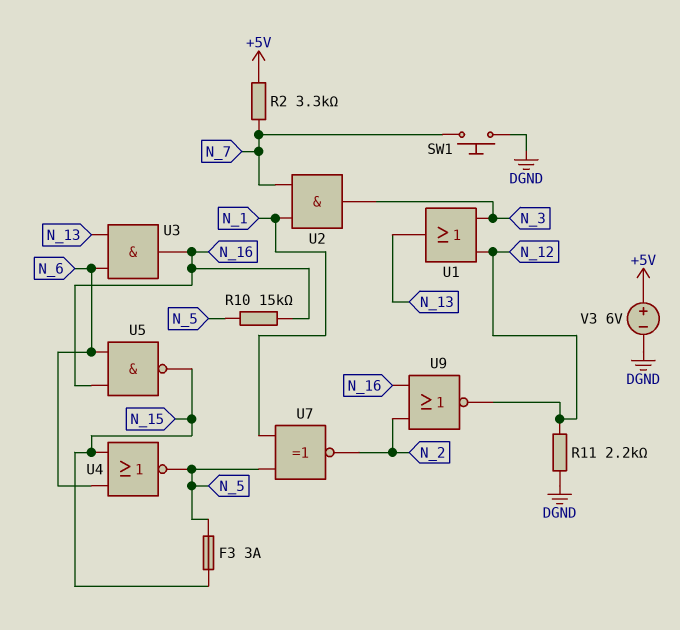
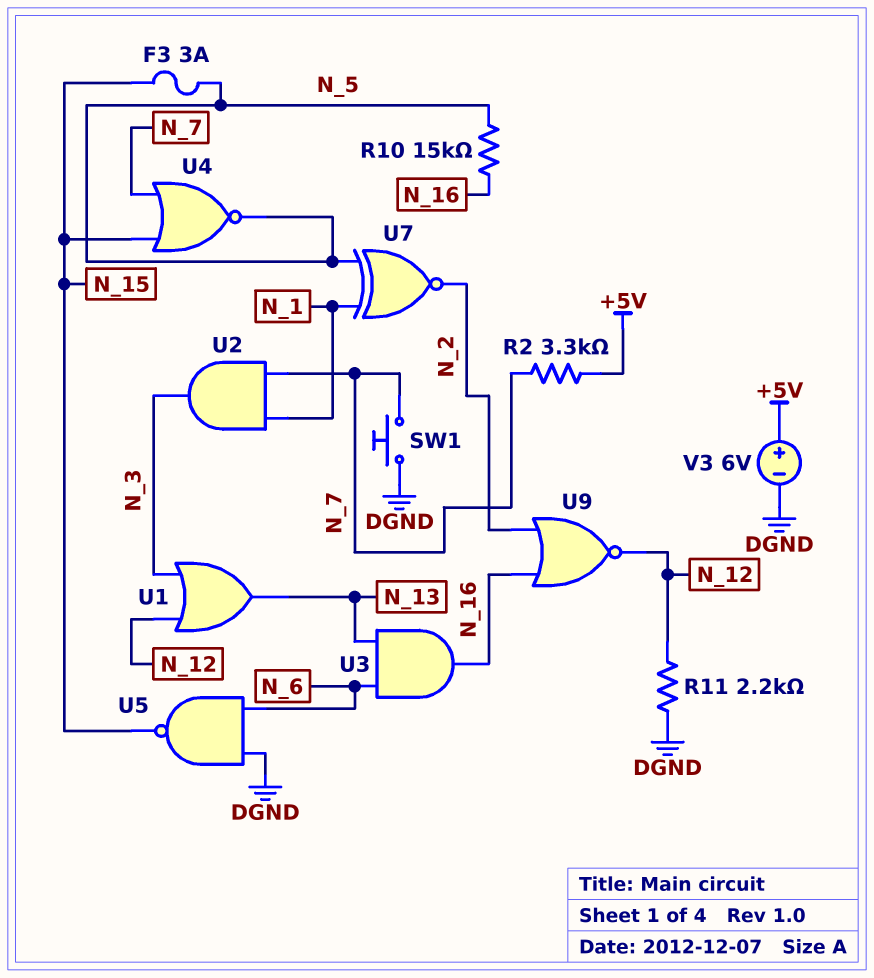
U4: NOR (in N_6, in N_15, out N_5) -> NOR (in N_7, in N_15, out N_5)
U5: NAND (in N_6, in N_16, out N_15) -> NAND (in DGND, in N_6, out N_15)

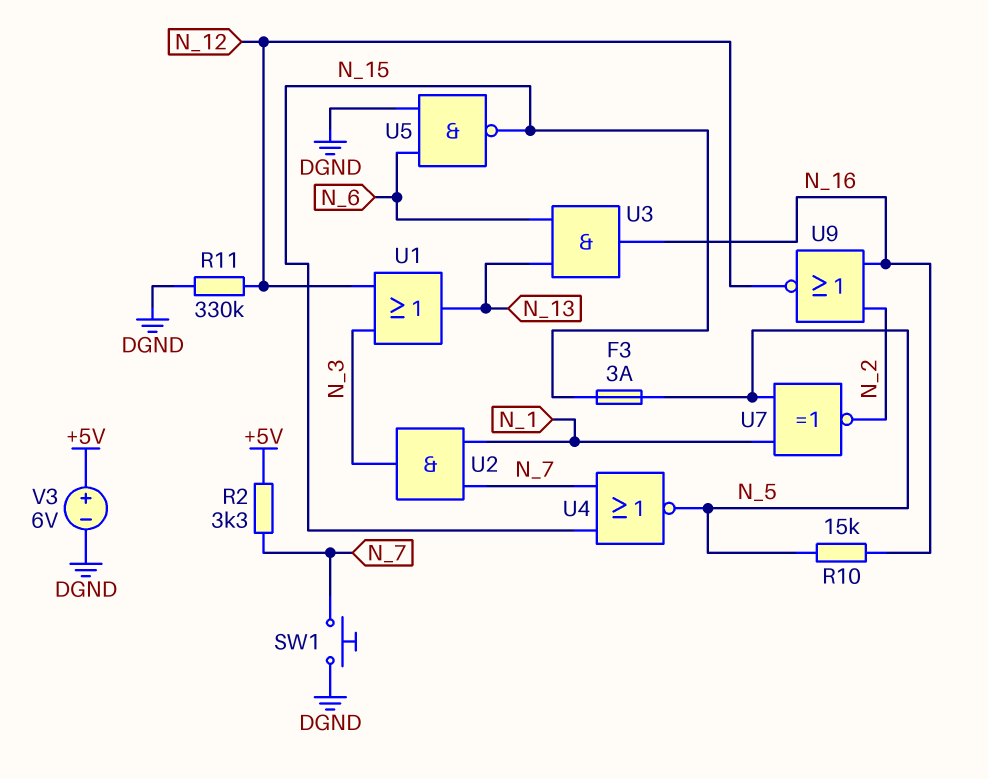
R11: 2.2k (DGND, N_12) -> 330k (DGND, N_12)

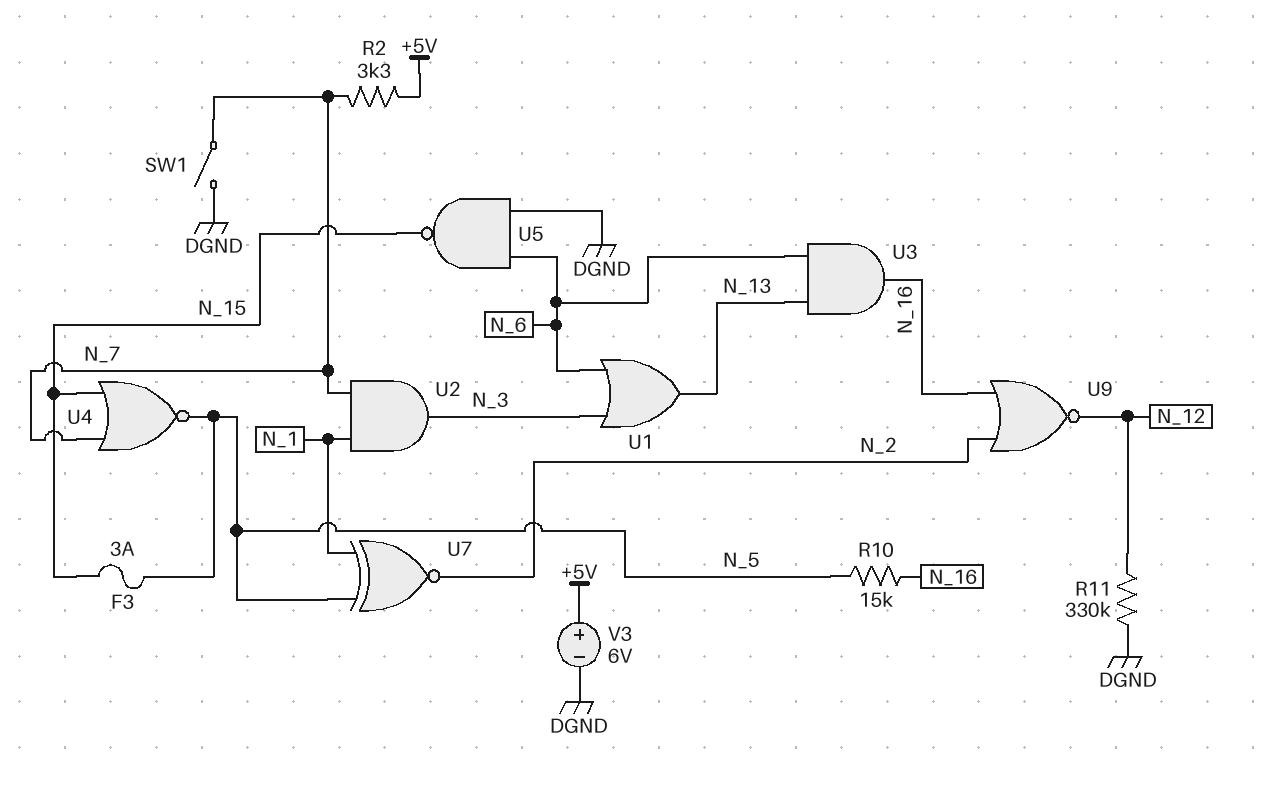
SW1: button (DGND, N_7) -> switch (DGND, N_7)
U1: OR (in N_3, in N_12, out N_13) -> OR (in N_3, in N_6, out N_13)

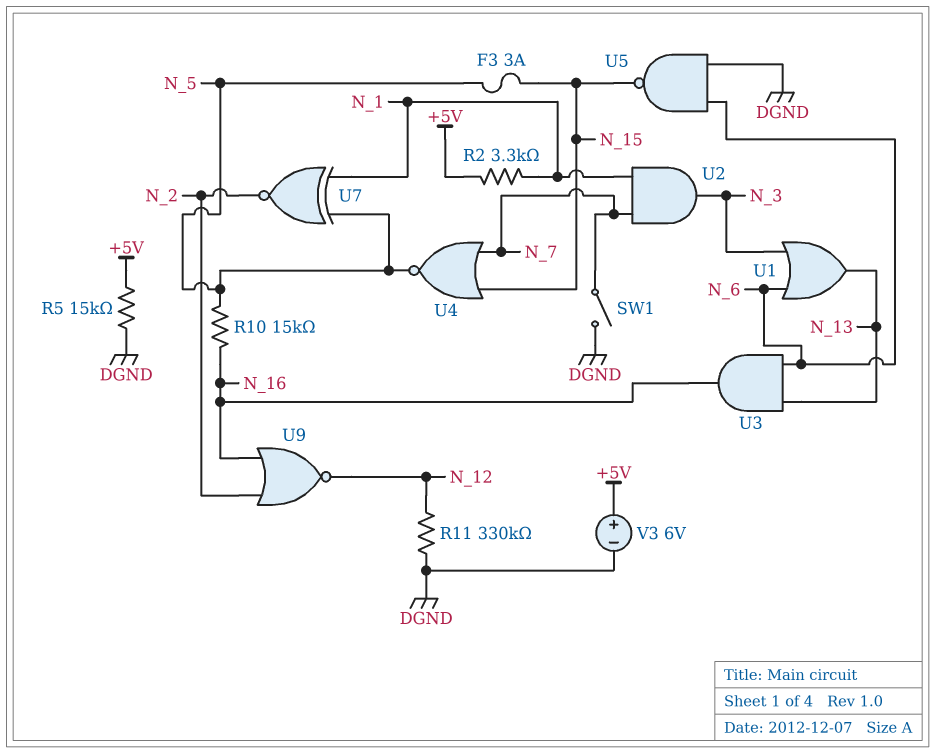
R2: 3.3k (+5V, N_7) -> 3.3k (+5V, N_1)
R5: none -> 15k (+5V, DGND)

